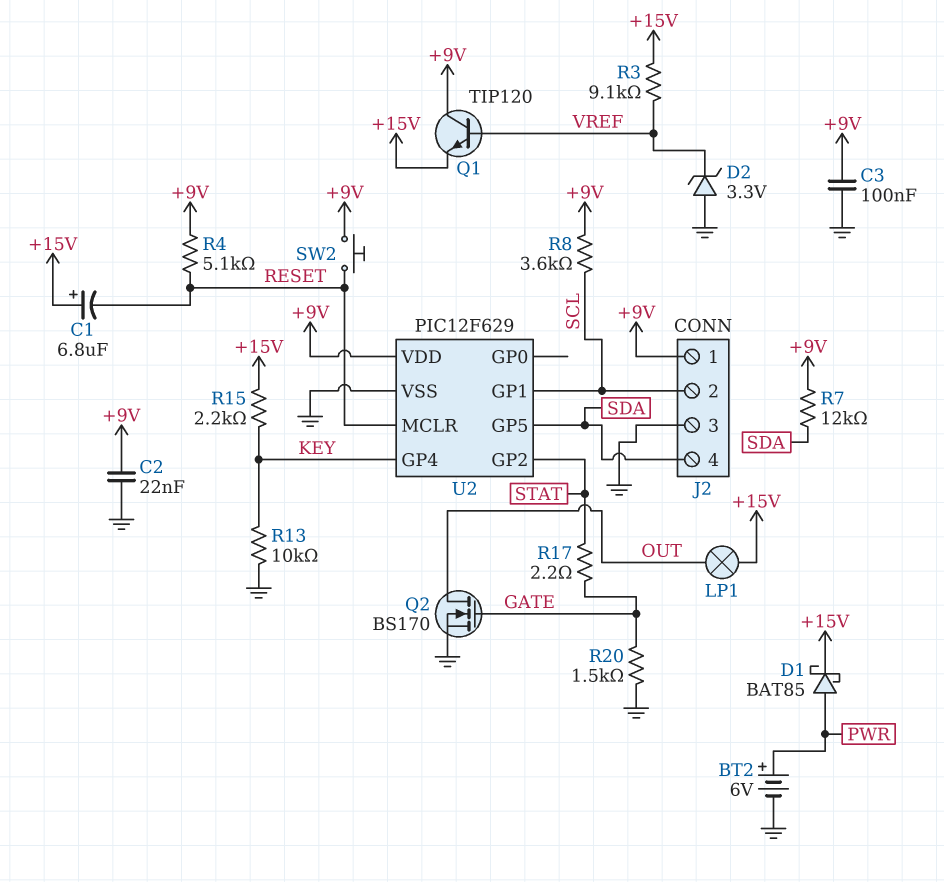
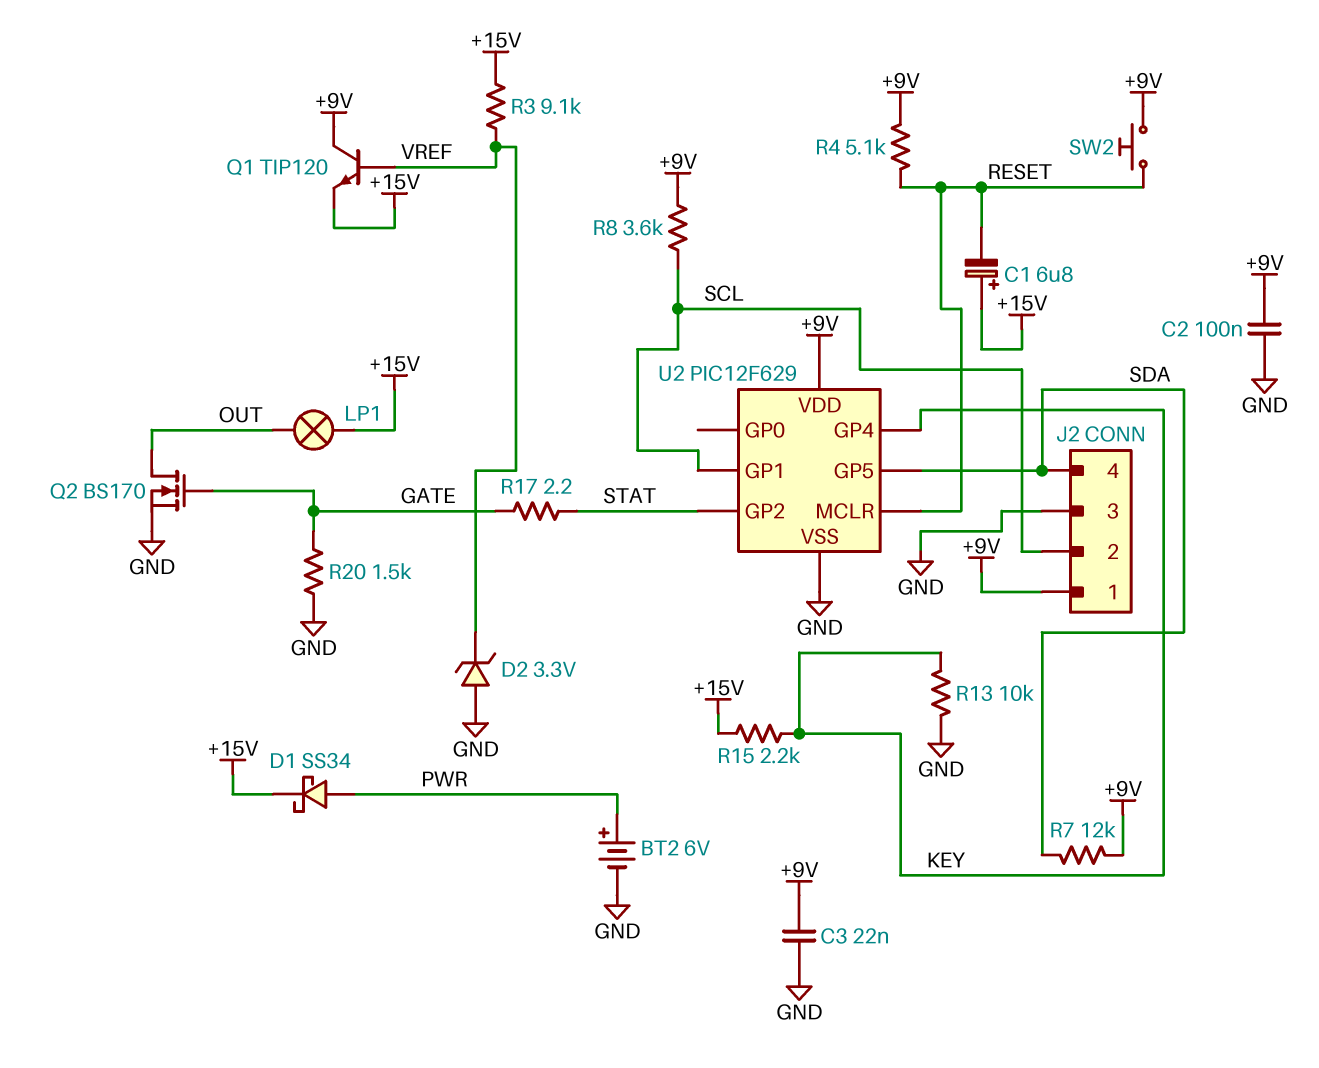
C2: 22nF (+9V, GND) -> 100nF (+9V, GND)
C3: 100nF (+9V, GND) -> 22nF (+9V, GND)
D1: schottky BAT85 (A PWR, K +15V) -> schottky SS34 (A PWR, K +15V)

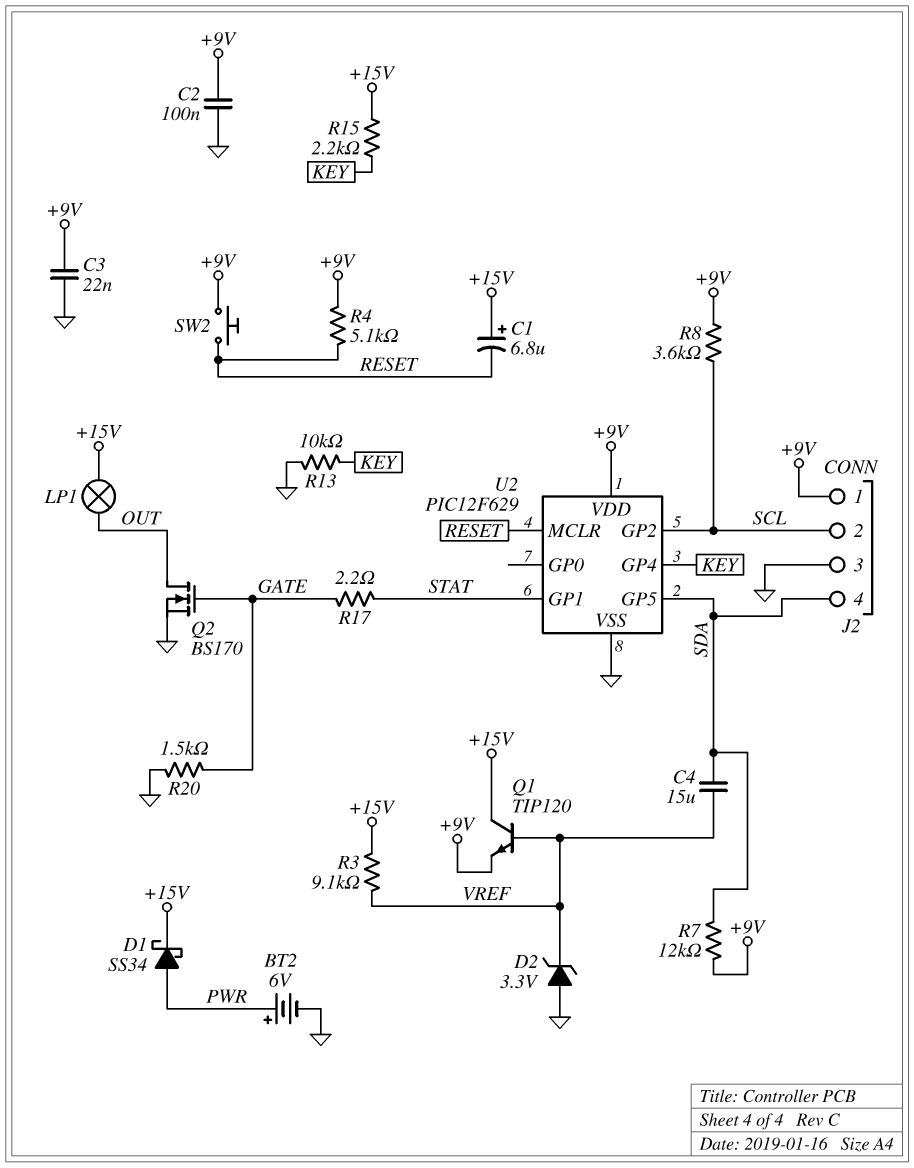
C4: none -> 15uF (SDA, VREF)
Q1: NPN TIP120 (B VREF, C +9V, E +15V) -> NPN TIP120 (B VREF, C +15V, E +9V)
U2 pin GP1: SCL -> STAT
U2 pin GP2: STAT -> SCL

